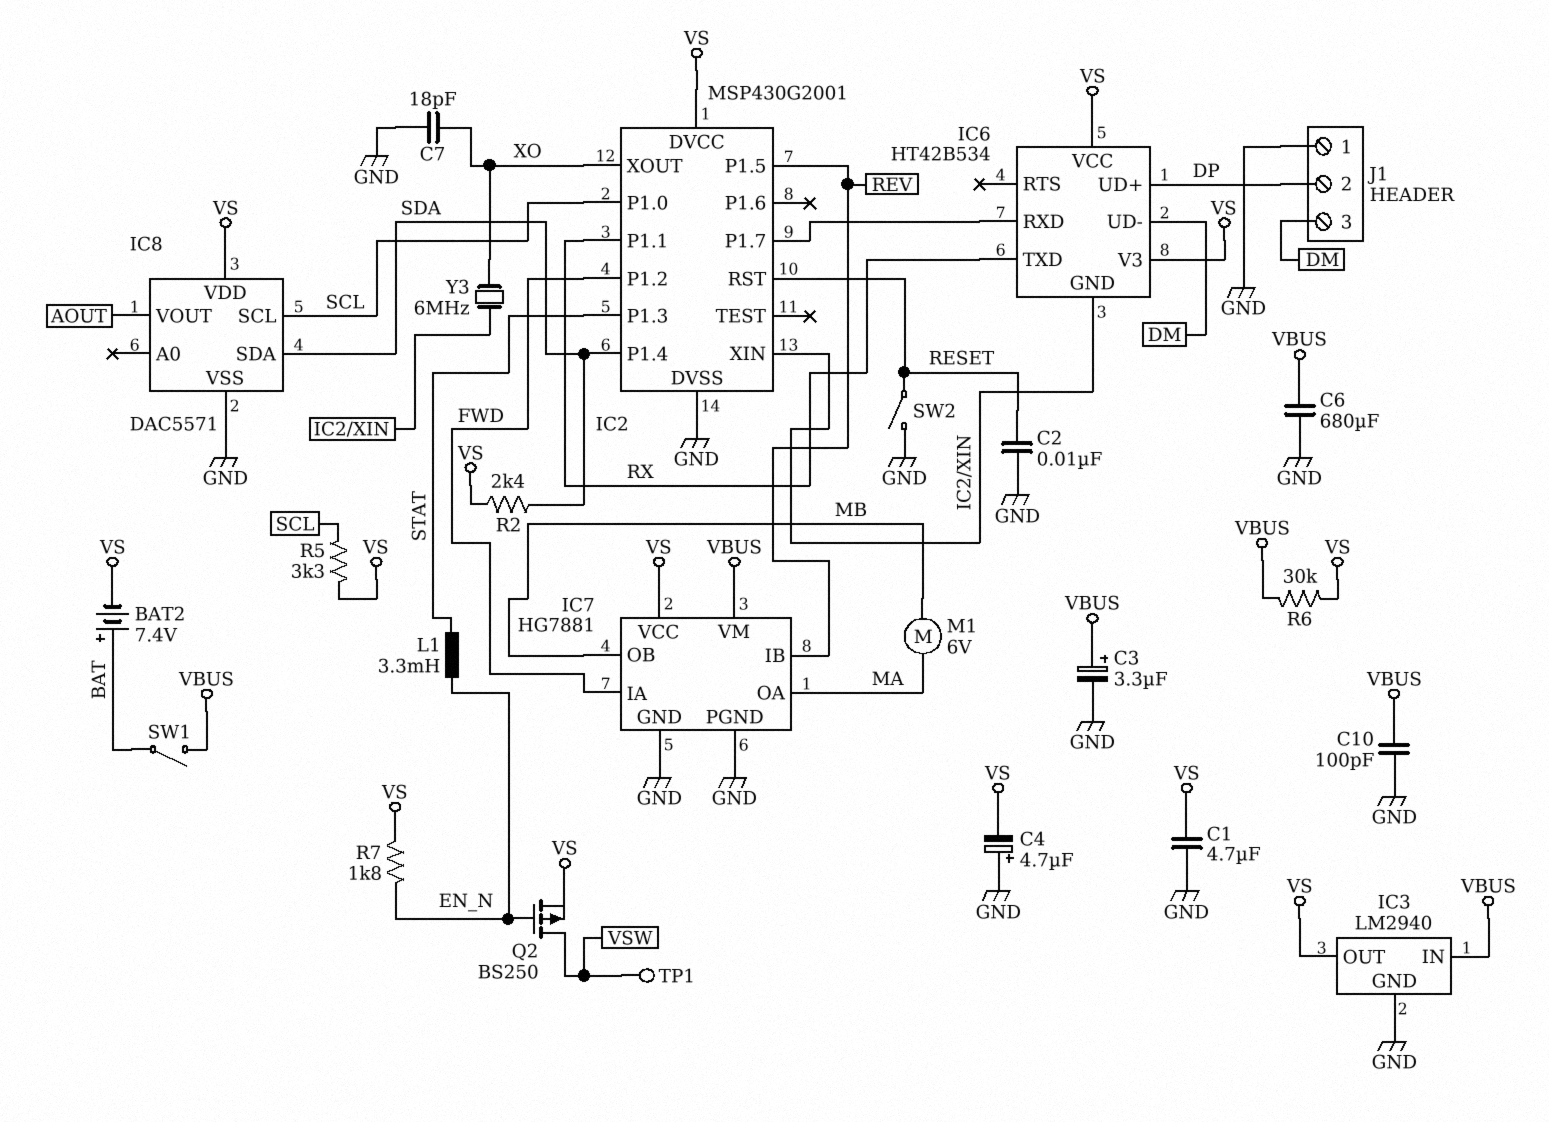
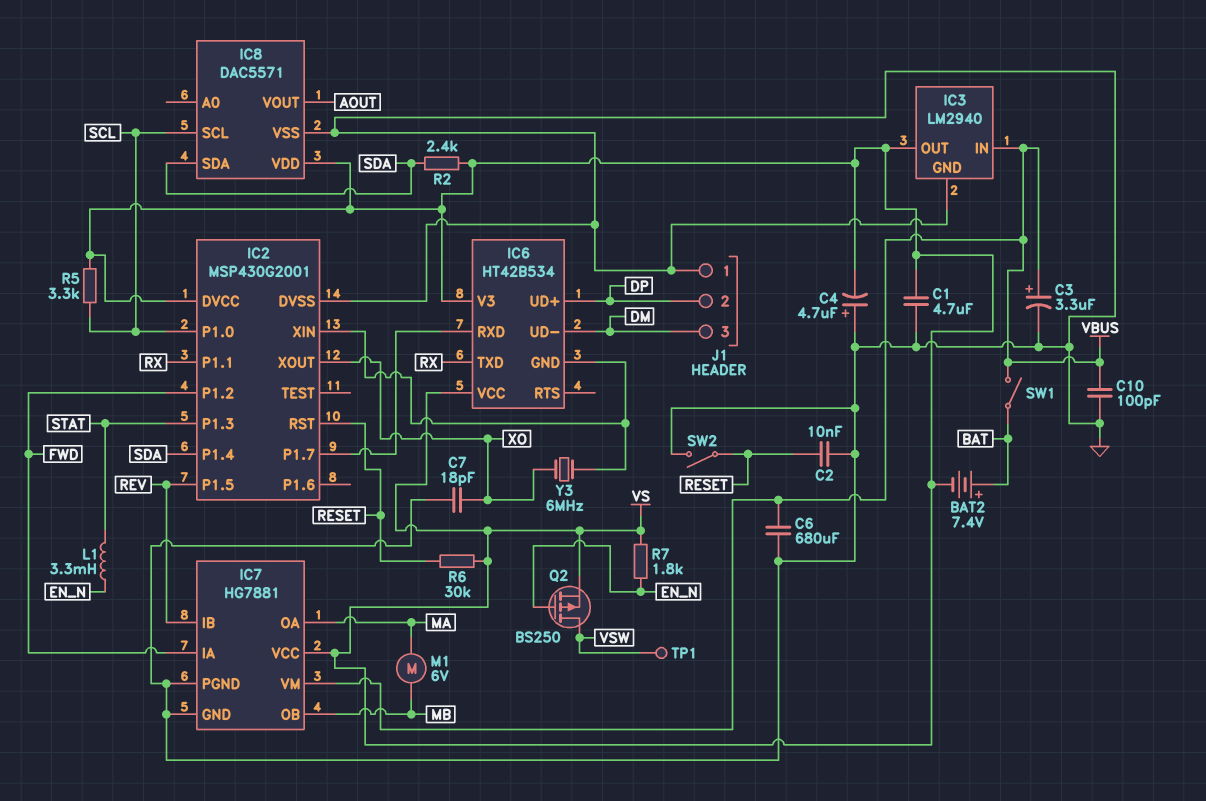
R6: 30k (VBUS, VS) -> 30k (RESET, VS)

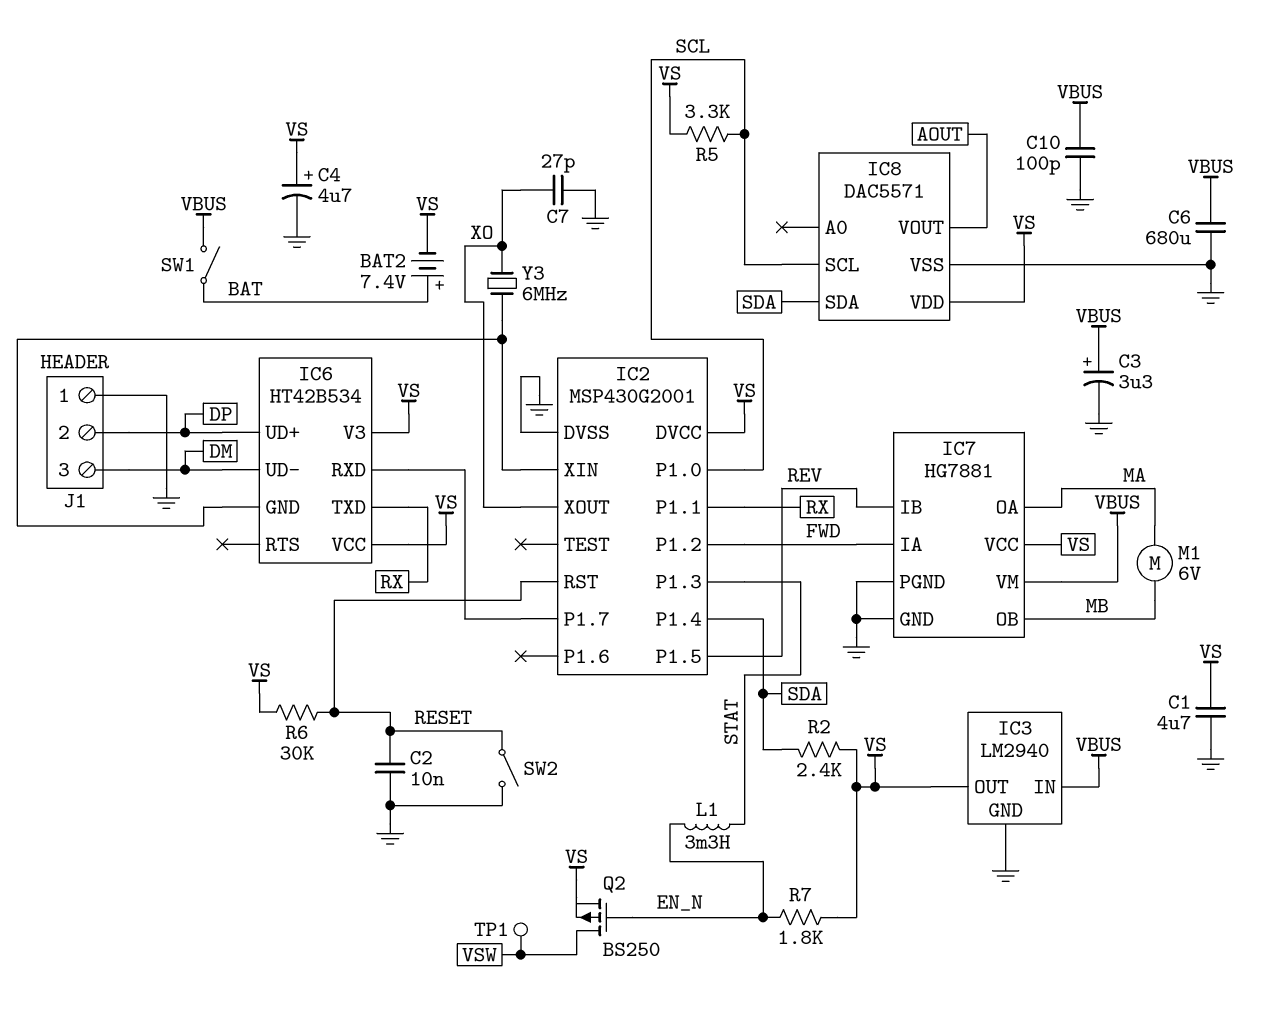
C4: 4.7uF (plus GND, minus VS) -> 4.7uF (plus VS, minus GND)
C7: 18pF (GND, XO) -> 27pF (GND, XO)

